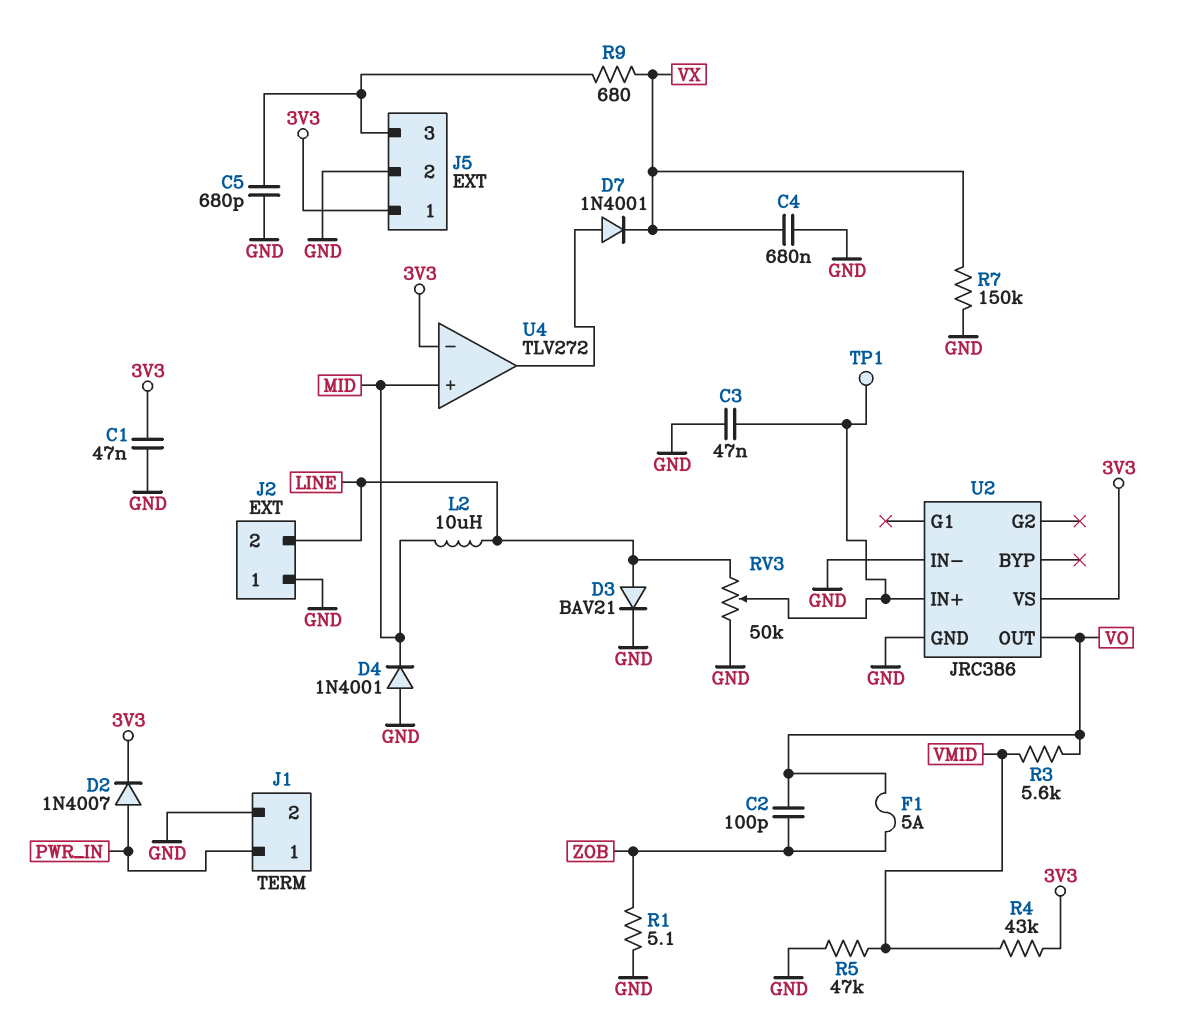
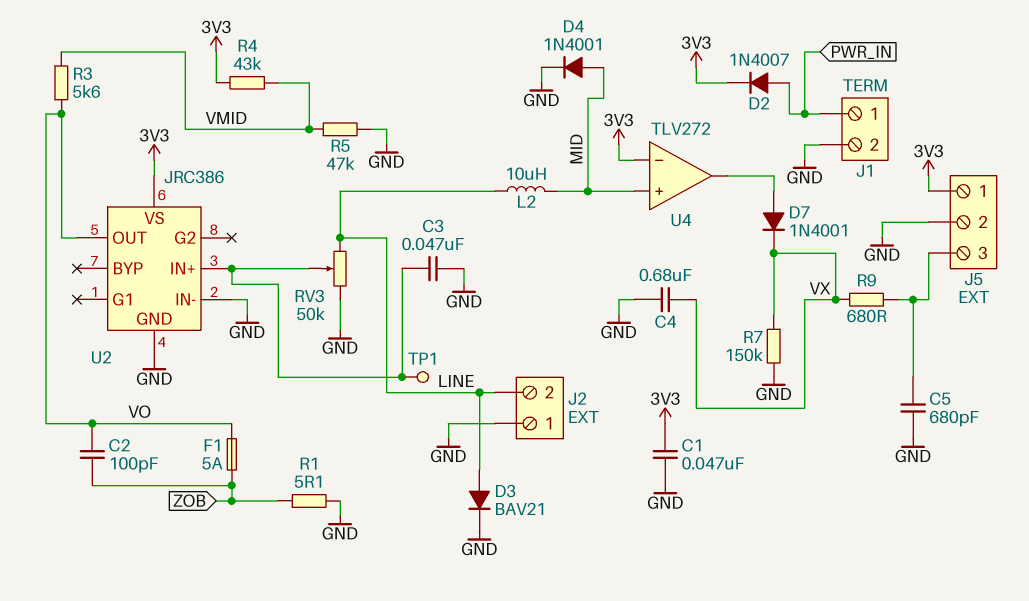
D4: diode 1N4001 (A GND, K MID) -> diode 1N4001 (A MID, K GND)

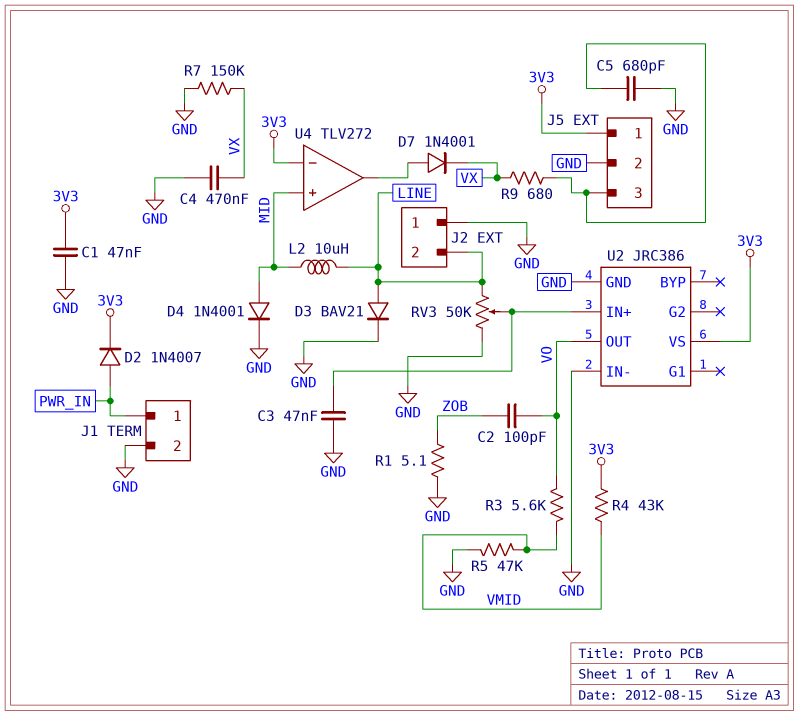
C4: 680nF (GND, VX) -> 470nF (GND, VX)
F1: 5A (VO, ZOB) -> none
TP1: test point (U2/IN+) -> none

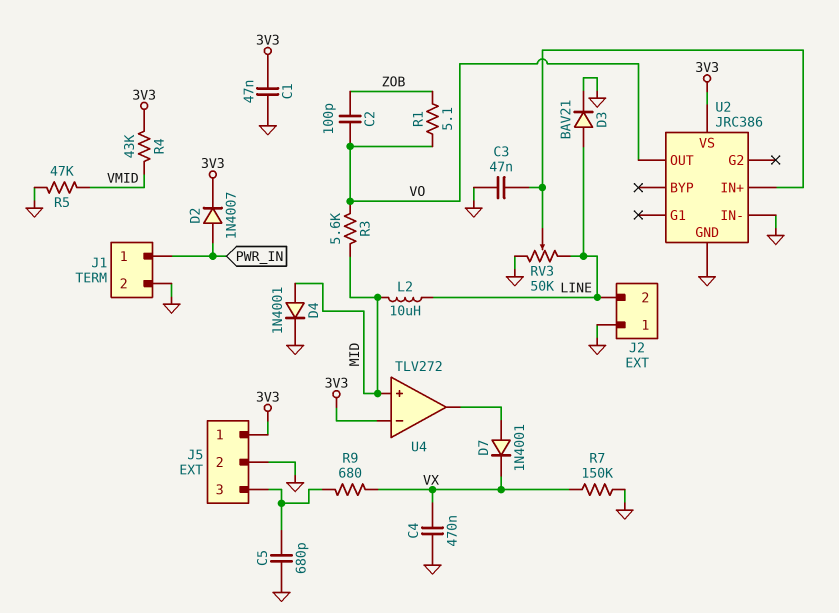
R1: 5.1 (GND, ZOB) -> 5.1 (VO, ZOB)
R3: 5.6k (VMID, VO) -> 5.6k (MID, VO)

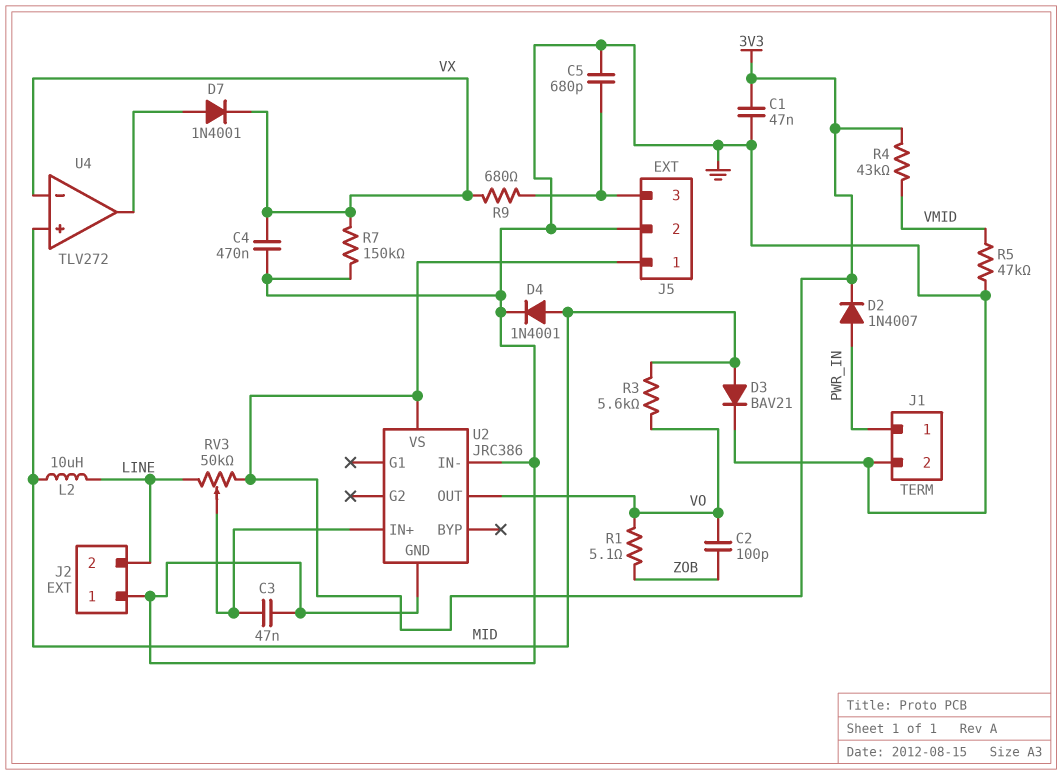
D3: diode BAV21 (A LINE, K GND) -> diode BAV21 (A MID, K GND)
RV3: 50k (GND, LINE, wiper U2/IN+) -> 50k (3V3, LINE, wiper U2/IN+)
U4 pin in-: 3V3 -> VX

